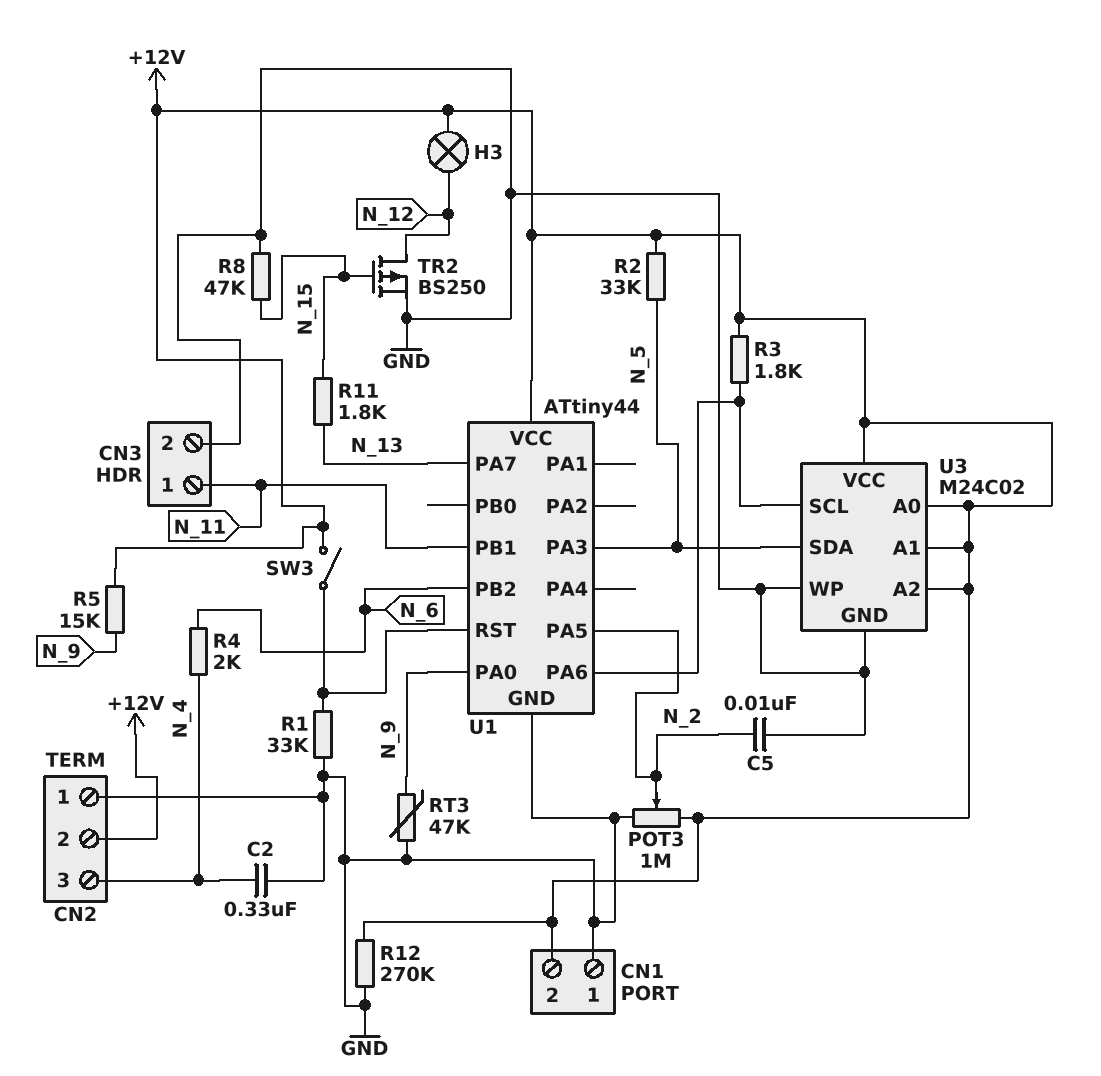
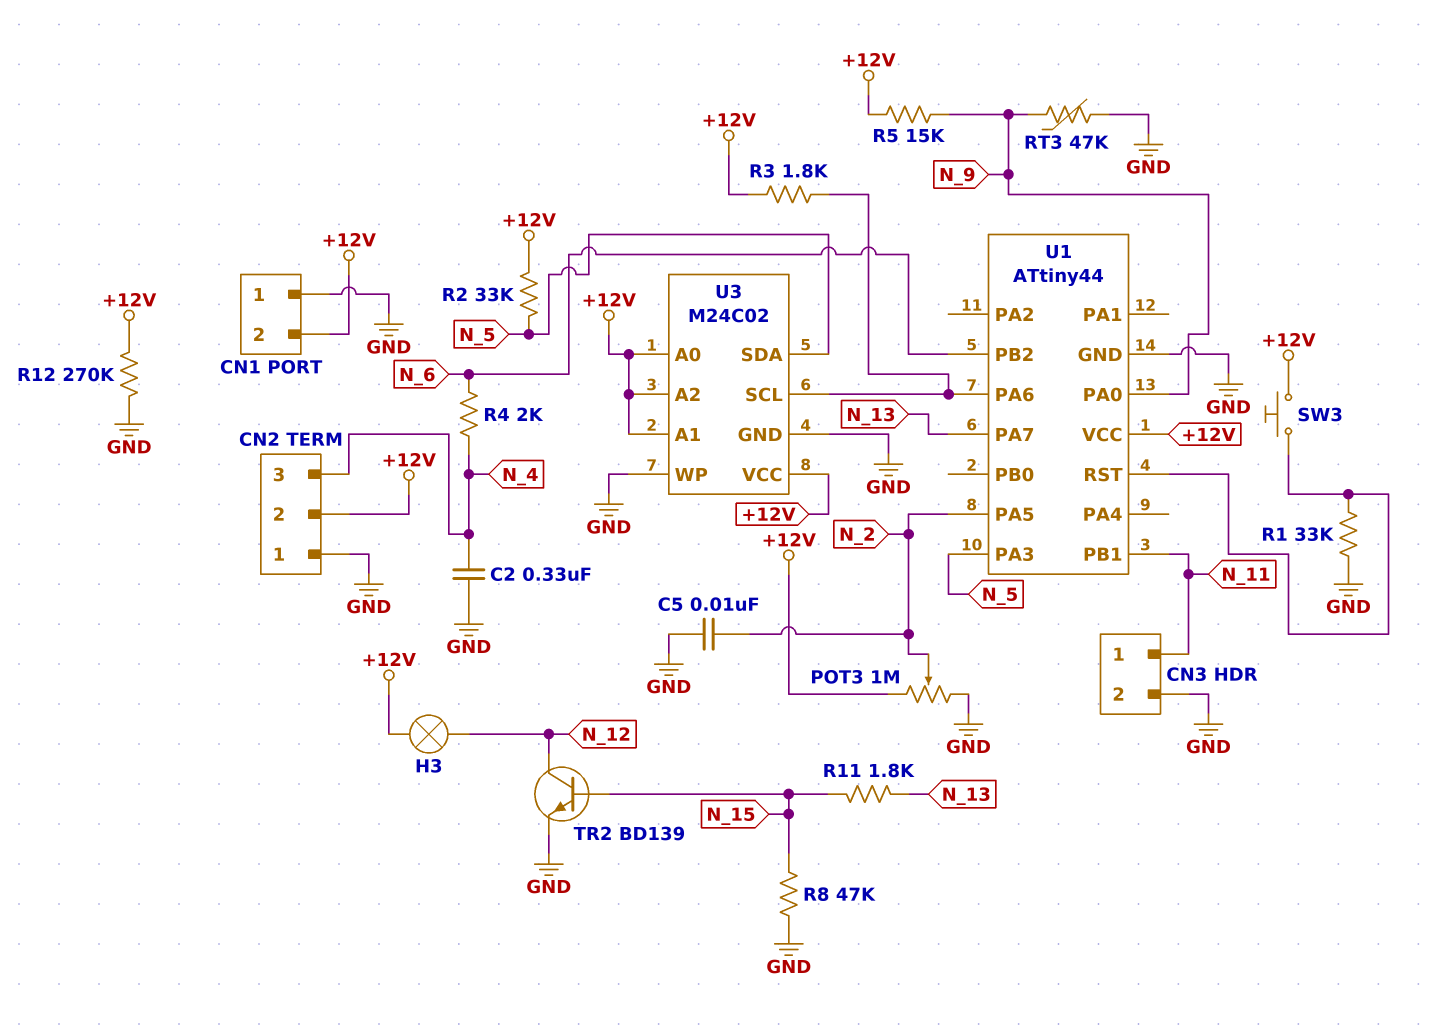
SW3: switch (+12V, U1/RST) -> button (+12V, U1/RST)
TR2: PMOS BS250 (G N_15, D N_12, S GND) -> NPN BD139 (B N_15, C N_12, E GND)

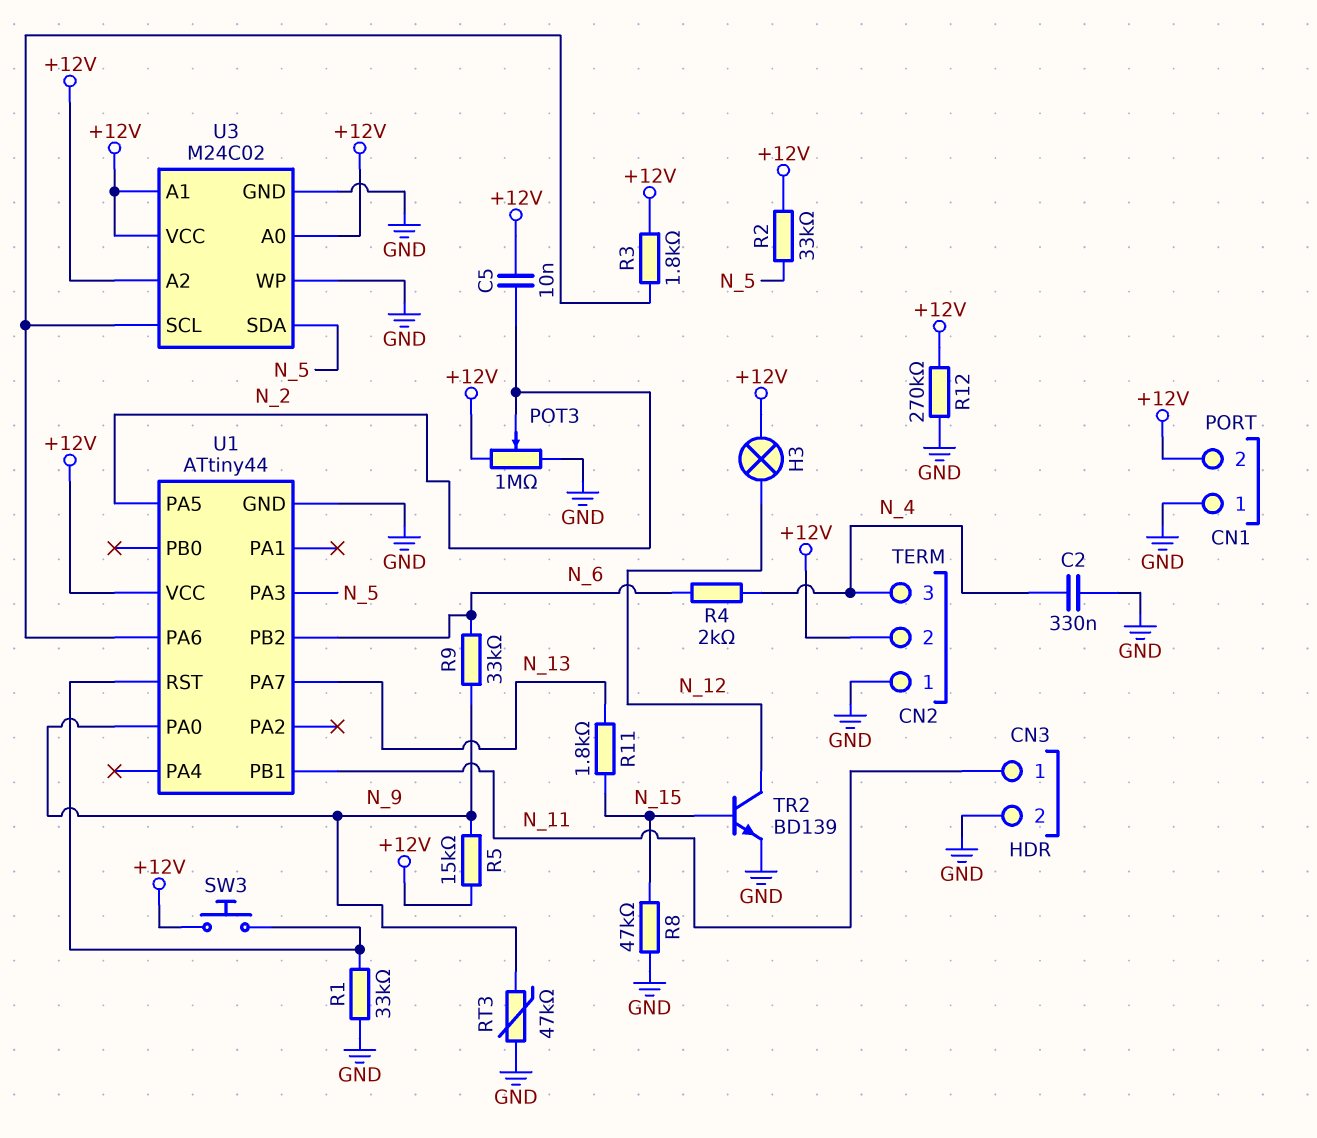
C5: 10nF (GND, N_2) -> 10nF (+12V, N_2)
R9: none -> 33k (N_6, N_9)

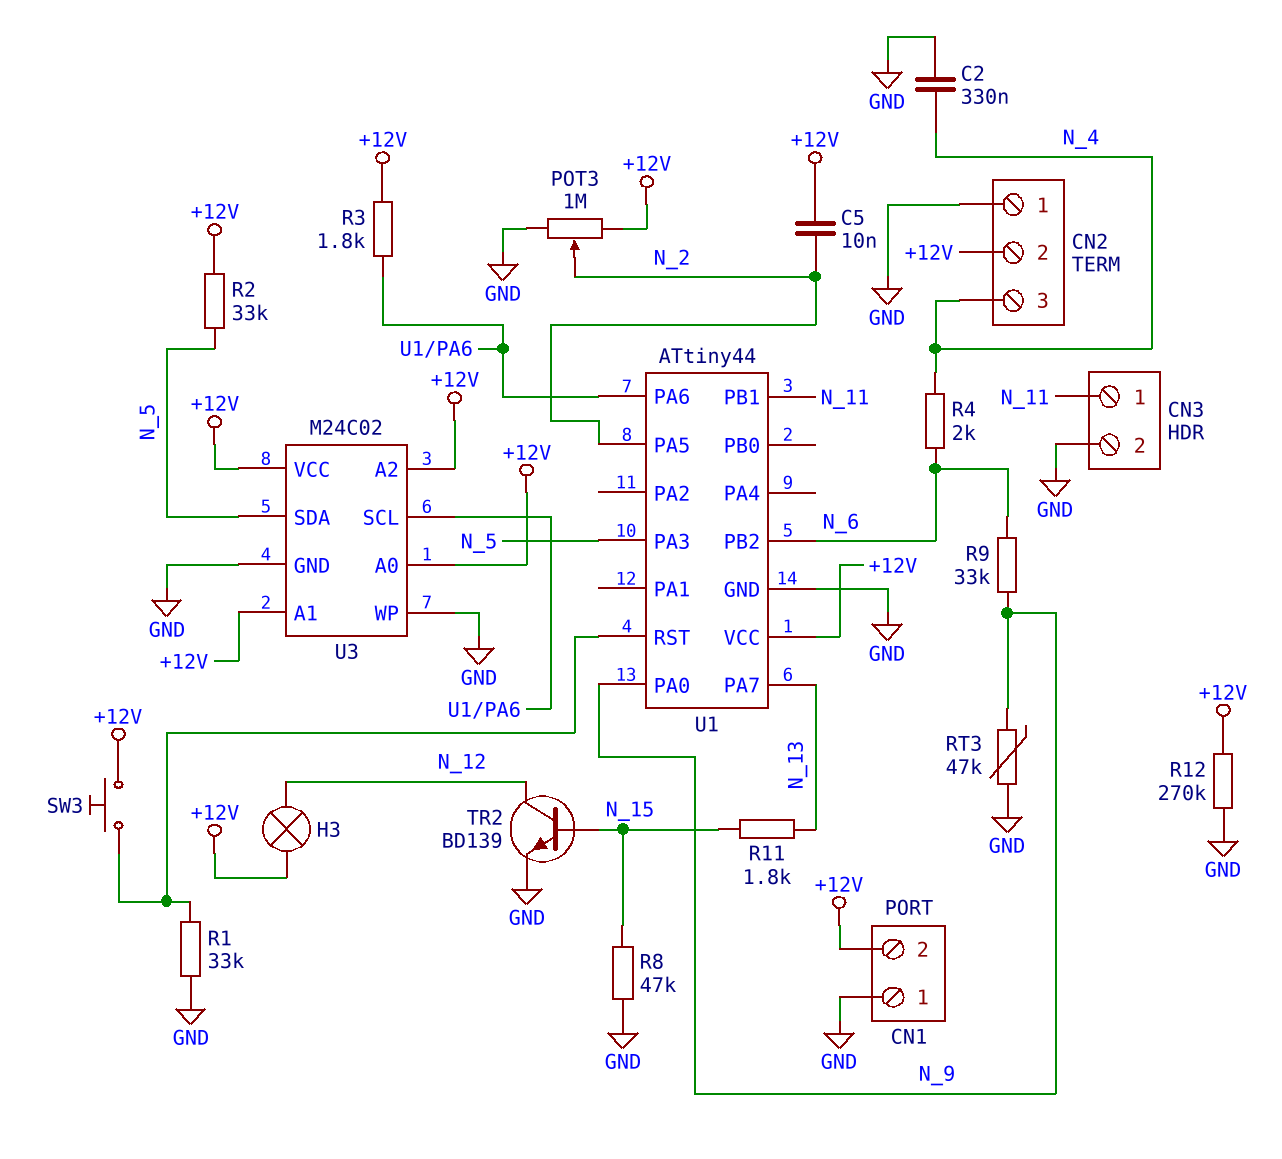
R5: 15k (+12V, N_9) -> none

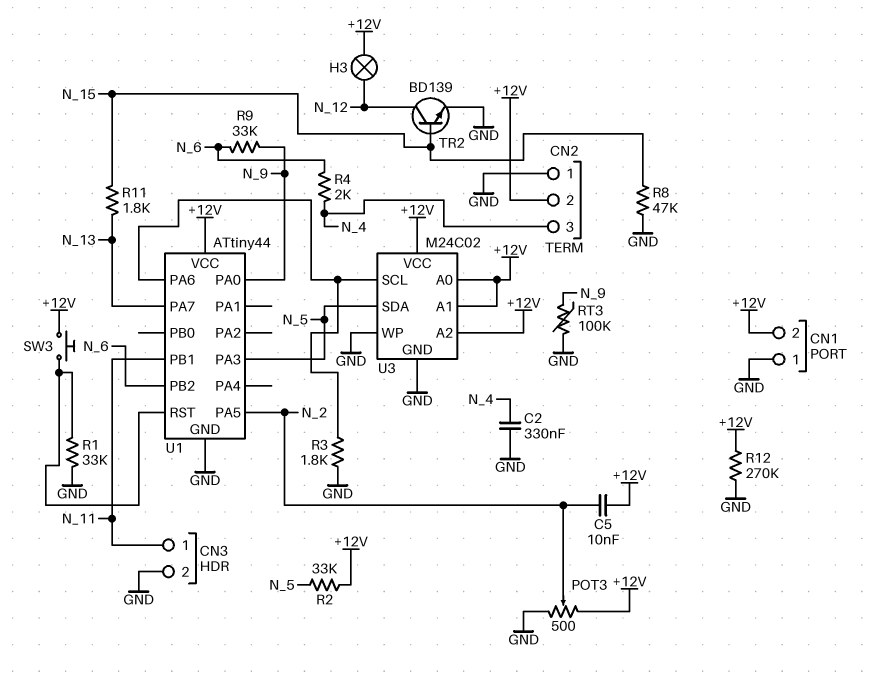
POT3: 1M (+12V, GND, wiper N_2) -> 500 (+12V, GND, wiper N_2)
R3: 1.8k (+12V, U1/PA6) -> 1.8k (GND, U1/PA6)
RT3: 47k (GND, N_9) -> 100k (GND, N_9)

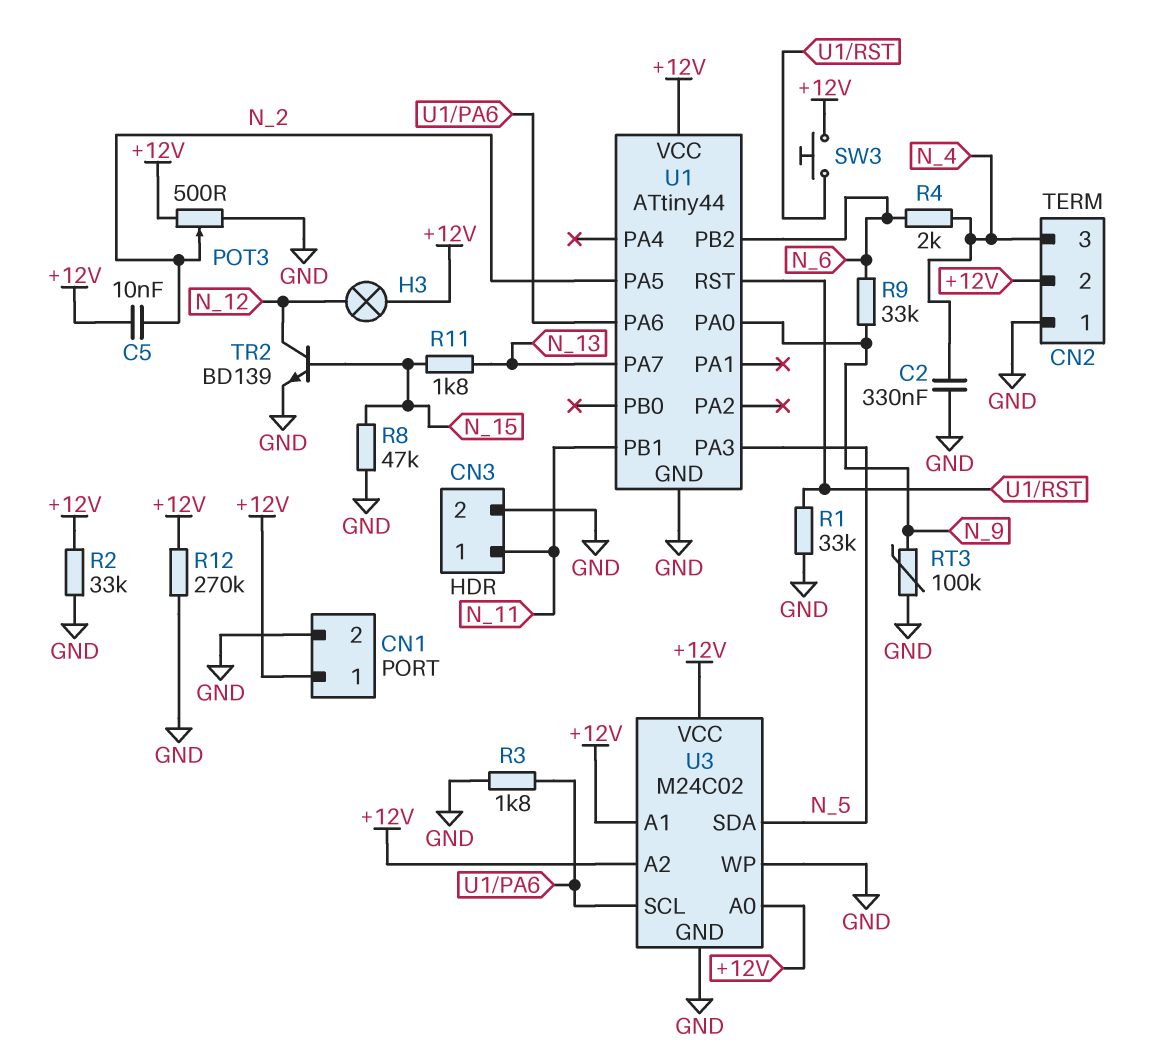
CN1 pin 1: GND -> +12V
CN1 pin 2: +12V -> GND
R2: 33k (+12V, N_5) -> 33k (+12V, GND)

